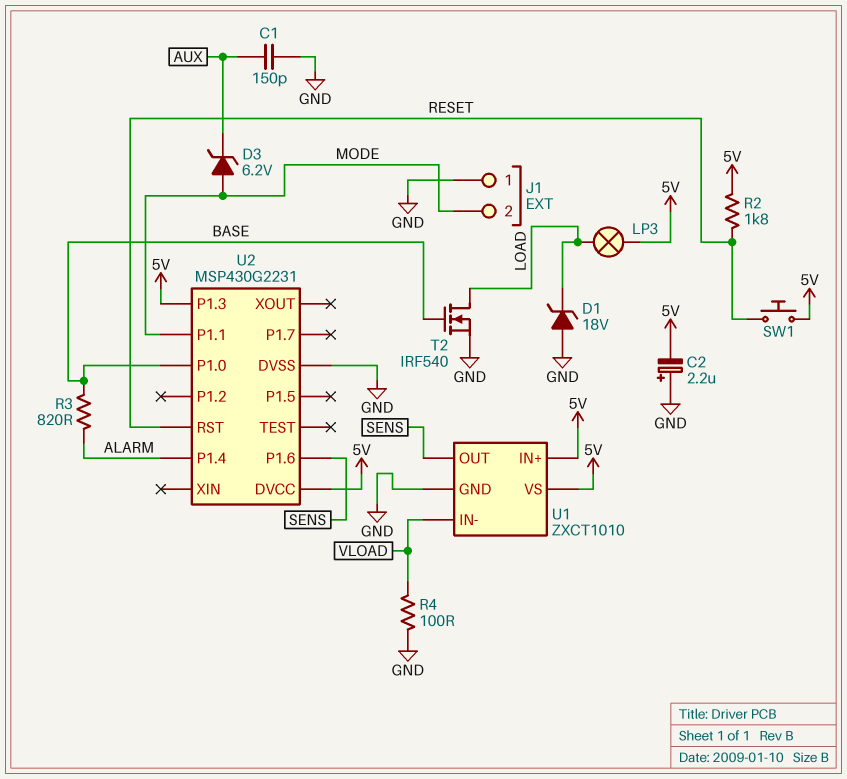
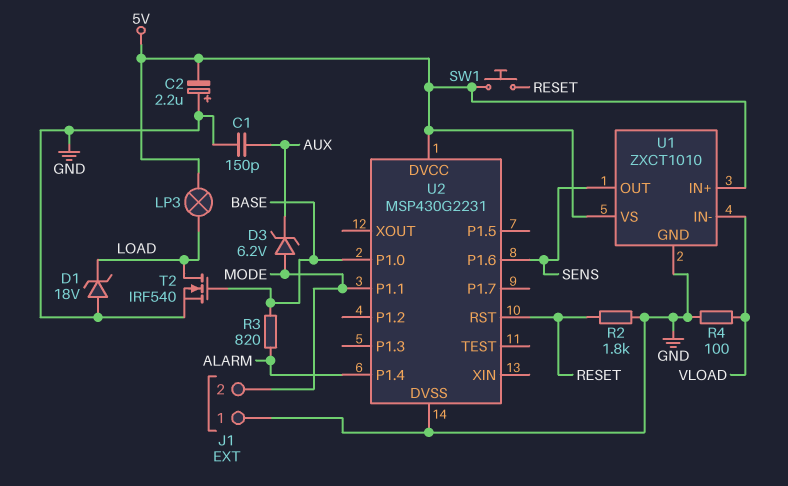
R2: 1.8k (5V, RESET) -> 1.8k (GND, RESET)
U2 pin P1.3: 5V -> none

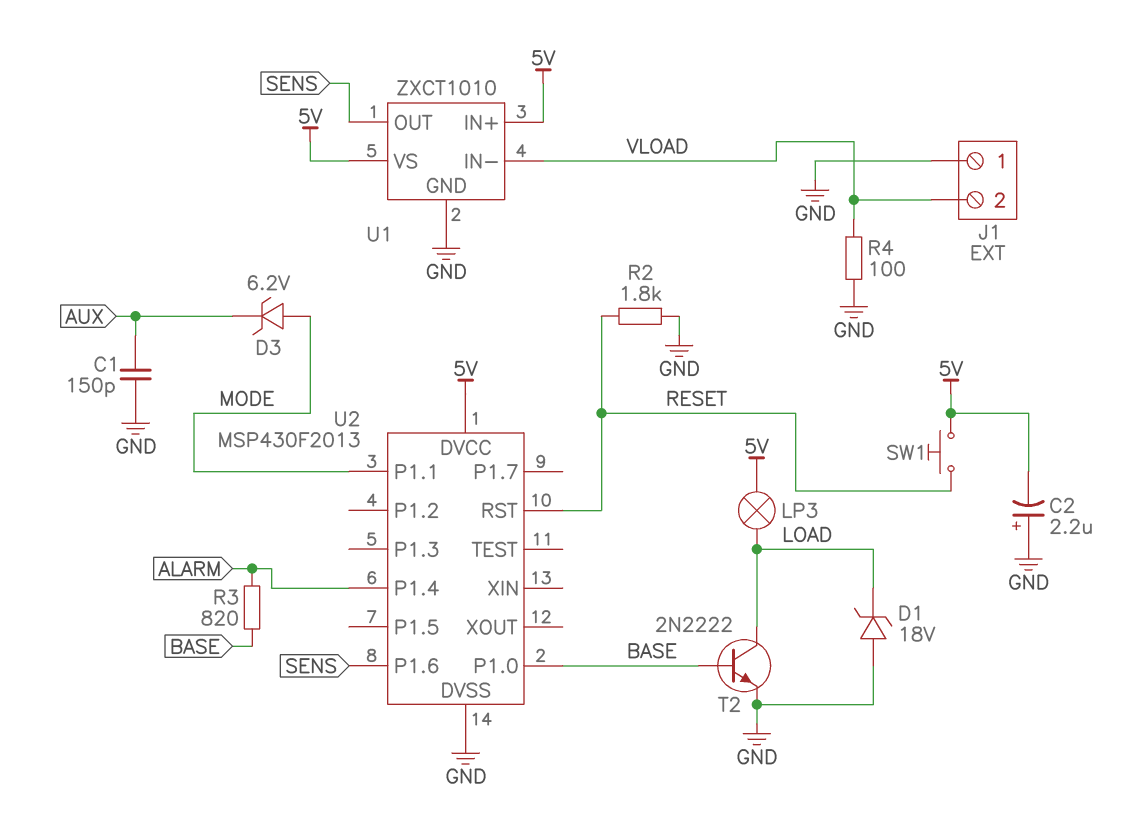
J1 pin 2: MODE -> VLOAD
T2: NMOS IRF540 (G BASE, D LOAD, S GND) -> NPN 2N2222 (B BASE, C LOAD, E GND)
U2: MSP430G2231 -> MSP430F2013

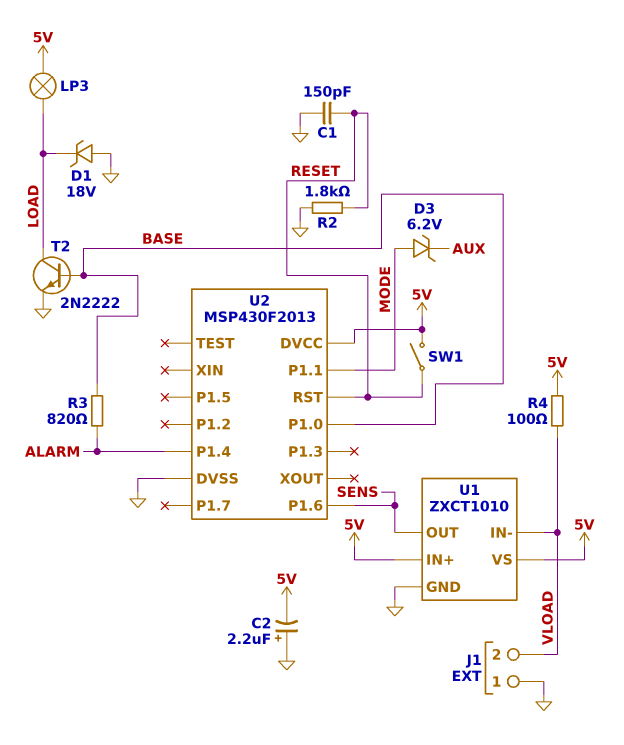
C1: 150pF (AUX, GND) -> 150pF (GND, RESET)
R4: 100 (GND, VLOAD) -> 100 (5V, VLOAD)
SW1: button (5V, RESET) -> switch (5V, RESET)

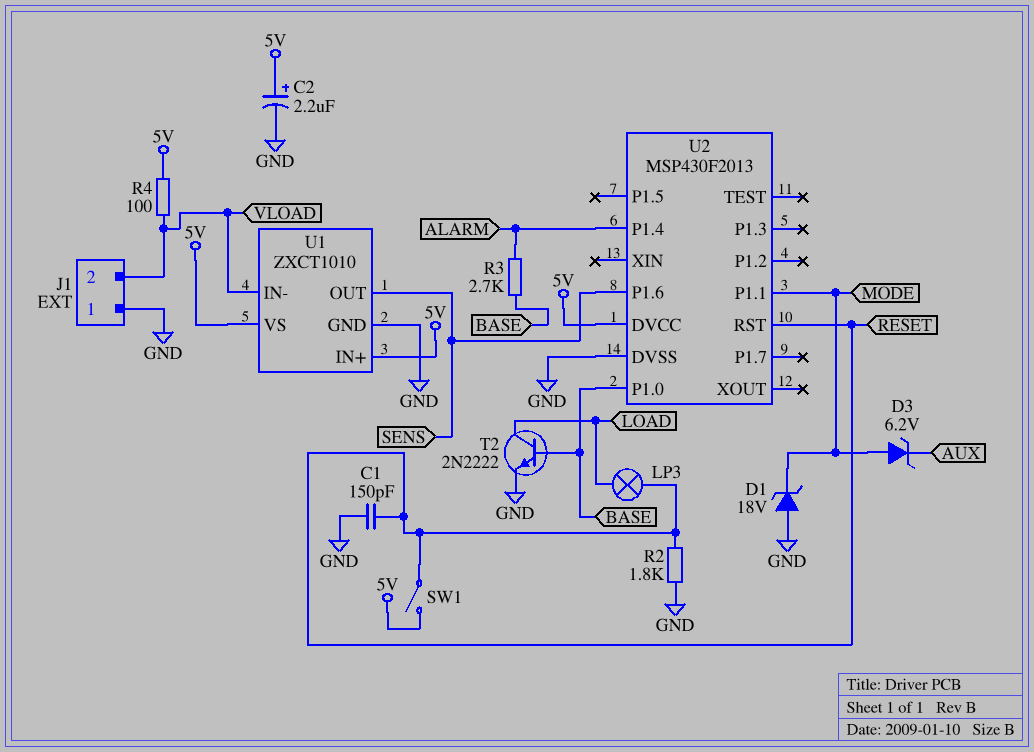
C2: 2.2uF (plus GND, minus 5V) -> 2.2uF (plus 5V, minus GND)
D1: zener 18V (A GND, K LOAD) -> zener 18V (A GND, K MODE)
LP3: lamp (5V, LOAD) -> lamp (LOAD, RESET)
R3: 820 (ALARM, BASE) -> 2.7k (ALARM, BASE)

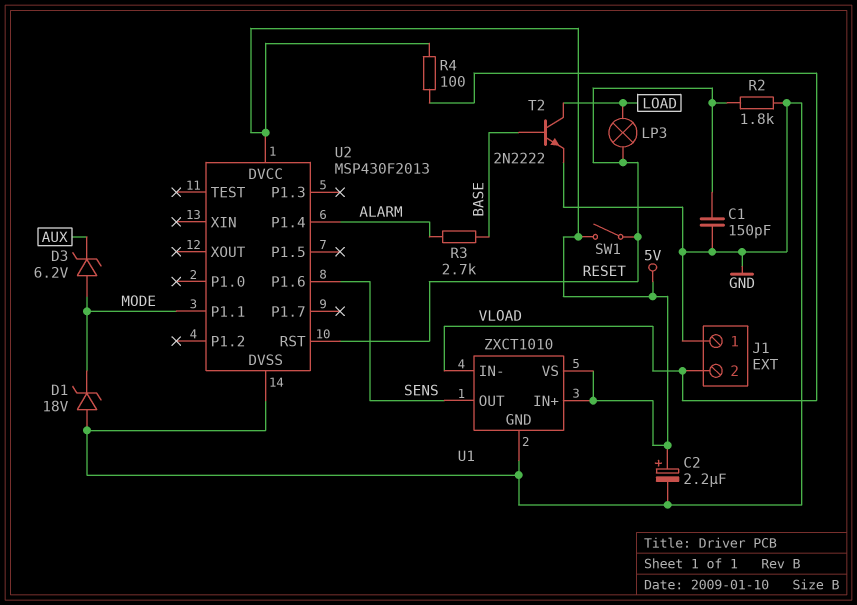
U2 pin P1.0: BASE -> none

